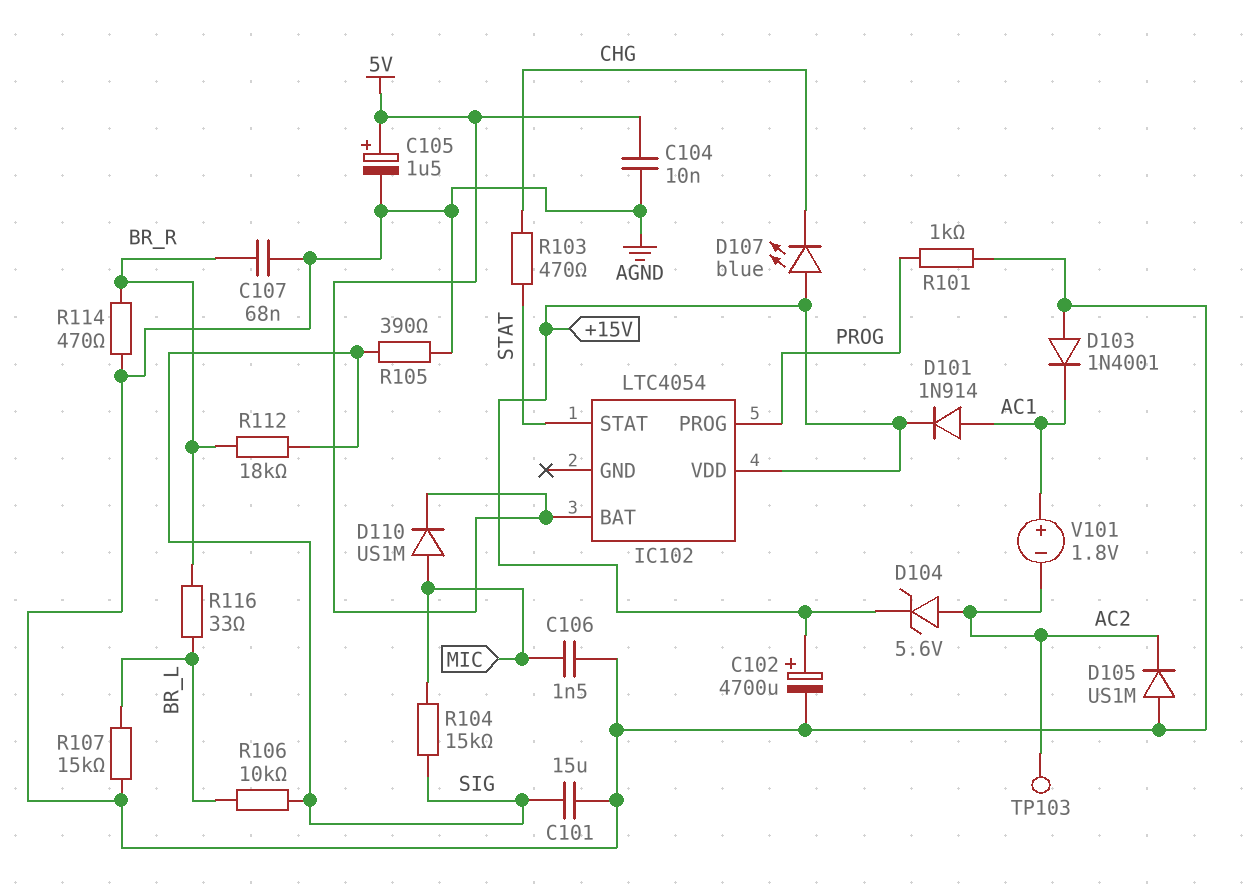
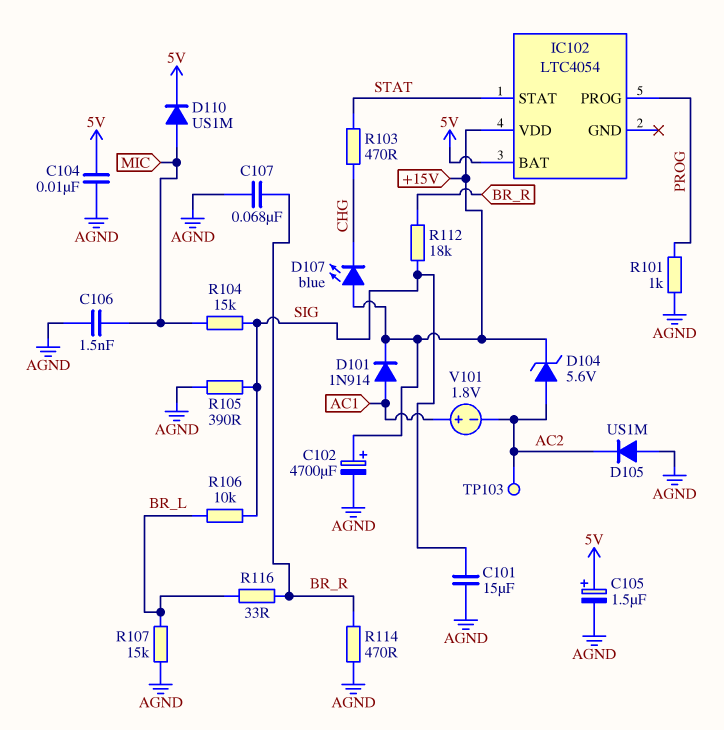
D103: diode 1N4001 (A AGND, K AC1) -> none

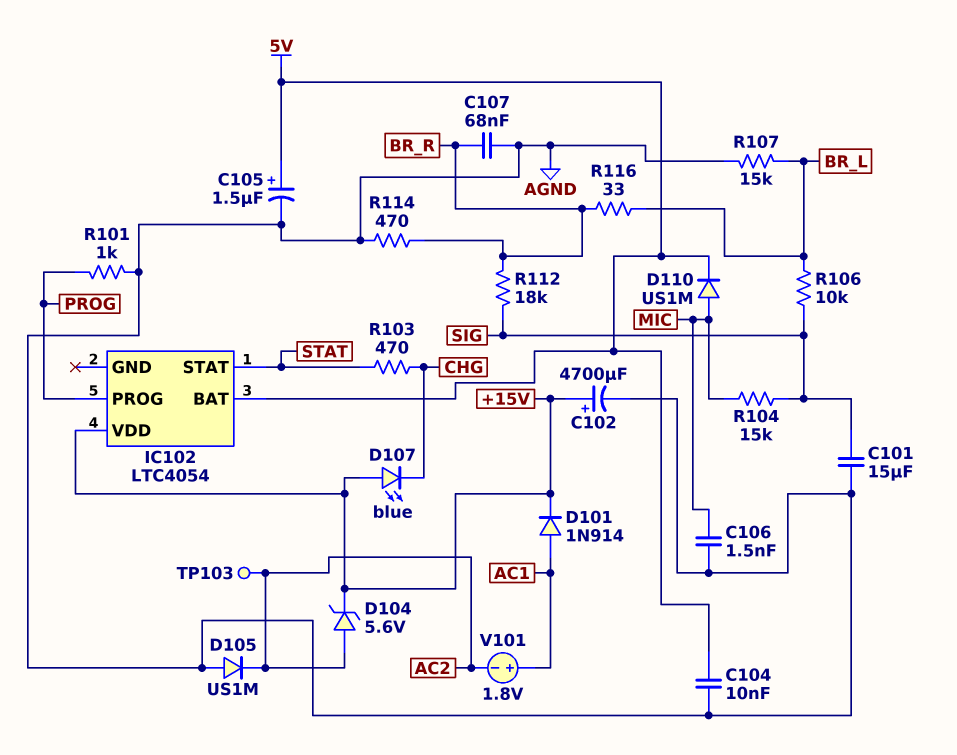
R105: 390 (AGND, SIG) -> none

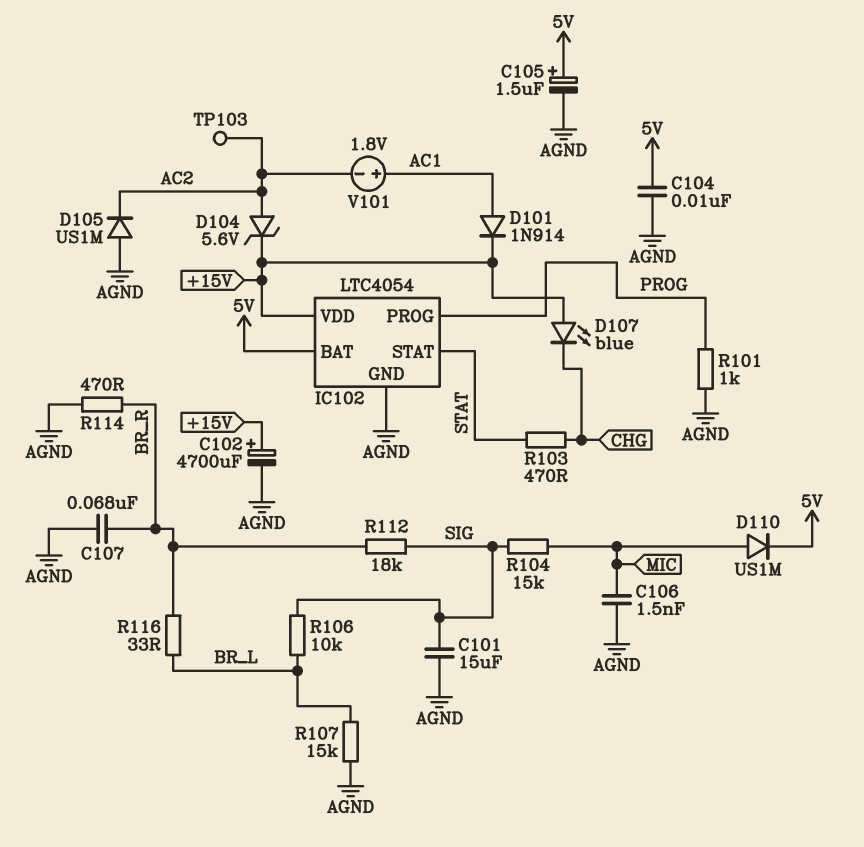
IC102 pin GND: none -> AGND

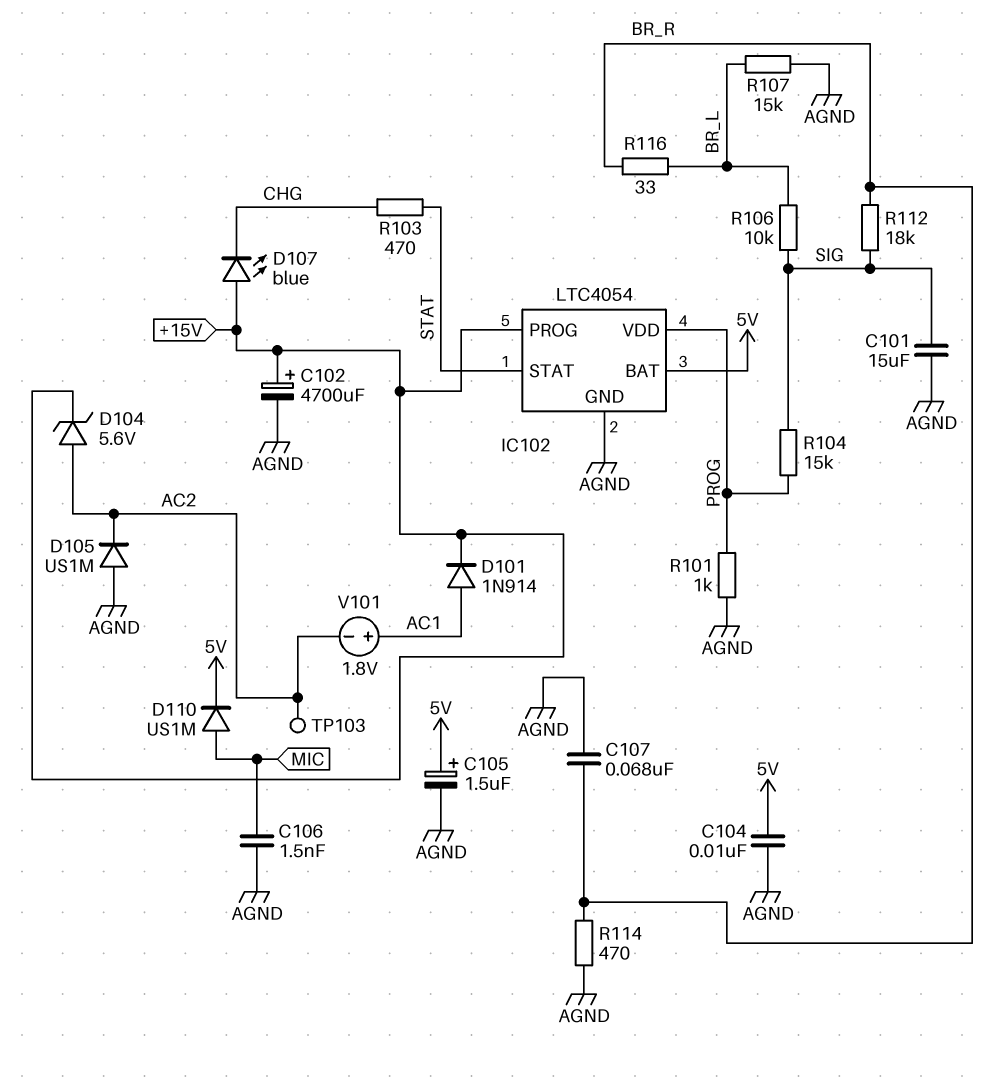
IC102 pin PROG: PROG -> +15V
IC102 pin VDD: +15V -> PROG
R104: 15k (MIC, SIG) -> 15k (PROG, SIG)

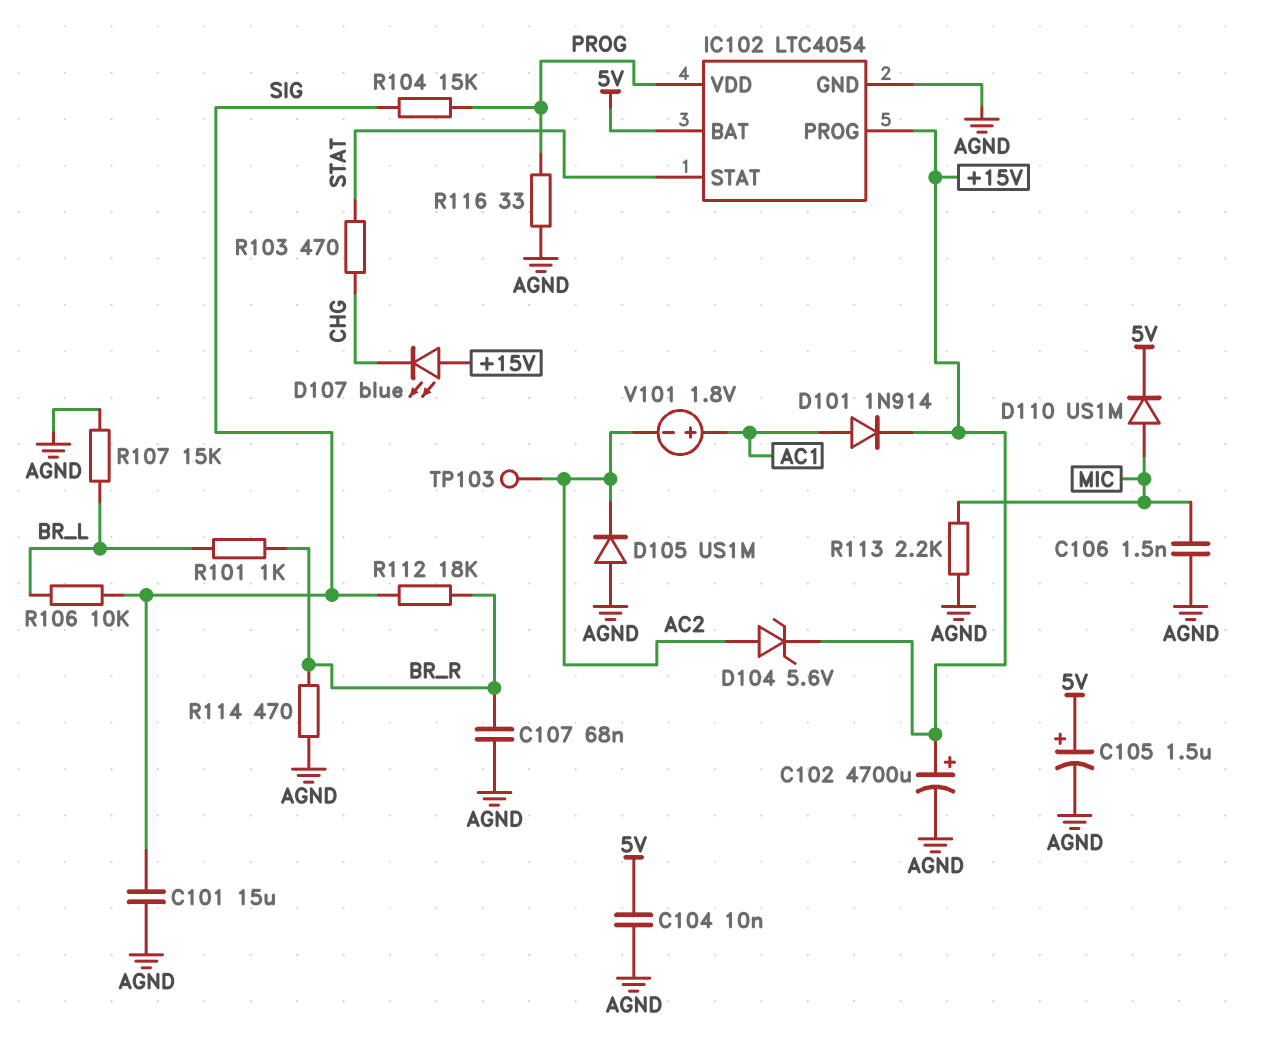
R101: 1k (AGND, PROG) -> 1k (BR_L, BR_R)
R113: none -> 2.2k (AGND, MIC)
R116: 33 (BR_L, BR_R) -> 33 (AGND, PROG)

